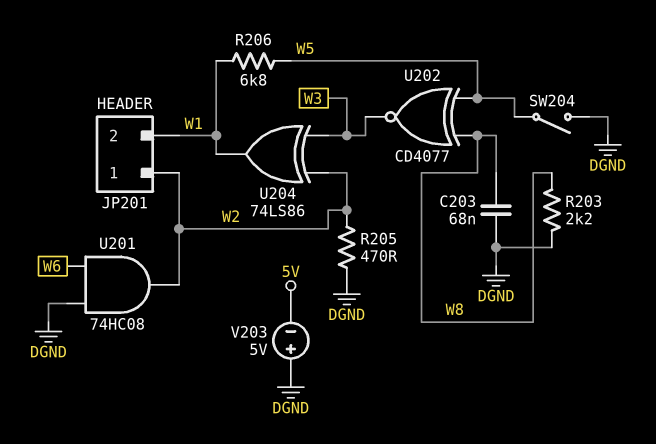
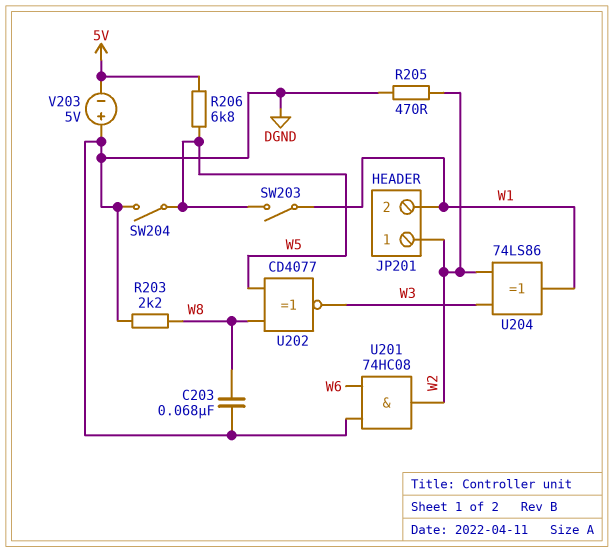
R206: 6.8k (W1, W5) -> 6.8k (5V, W5)
SW203: none -> switch (W1, W5)

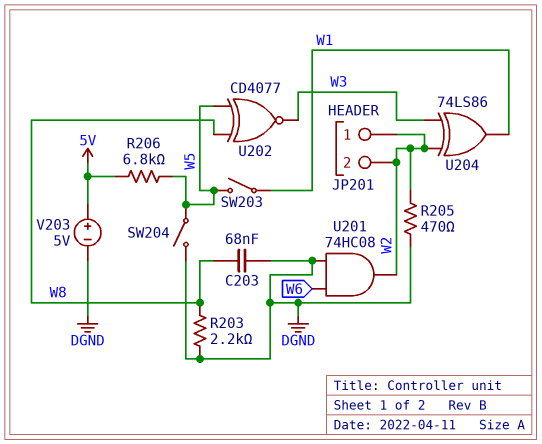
JP201 pin 2: W1 -> W2
V203: 5V (plus DGND, minus 5V) -> 5V (plus 5V, minus DGND)

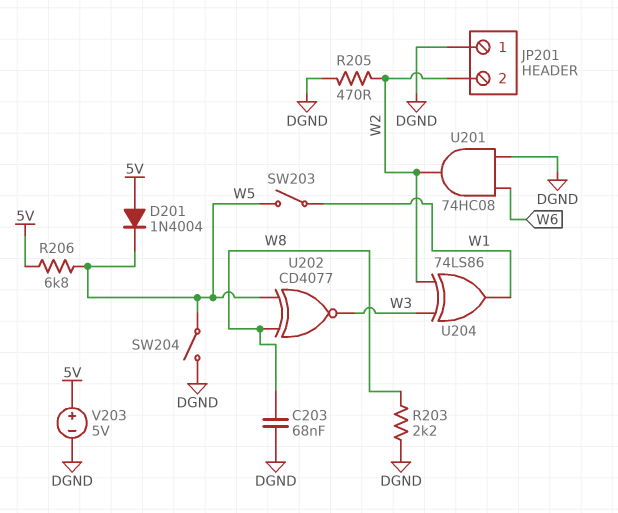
D201: none -> diode 1N4004 (A 5V, K W5)
JP201 pin 1: W2 -> DGND

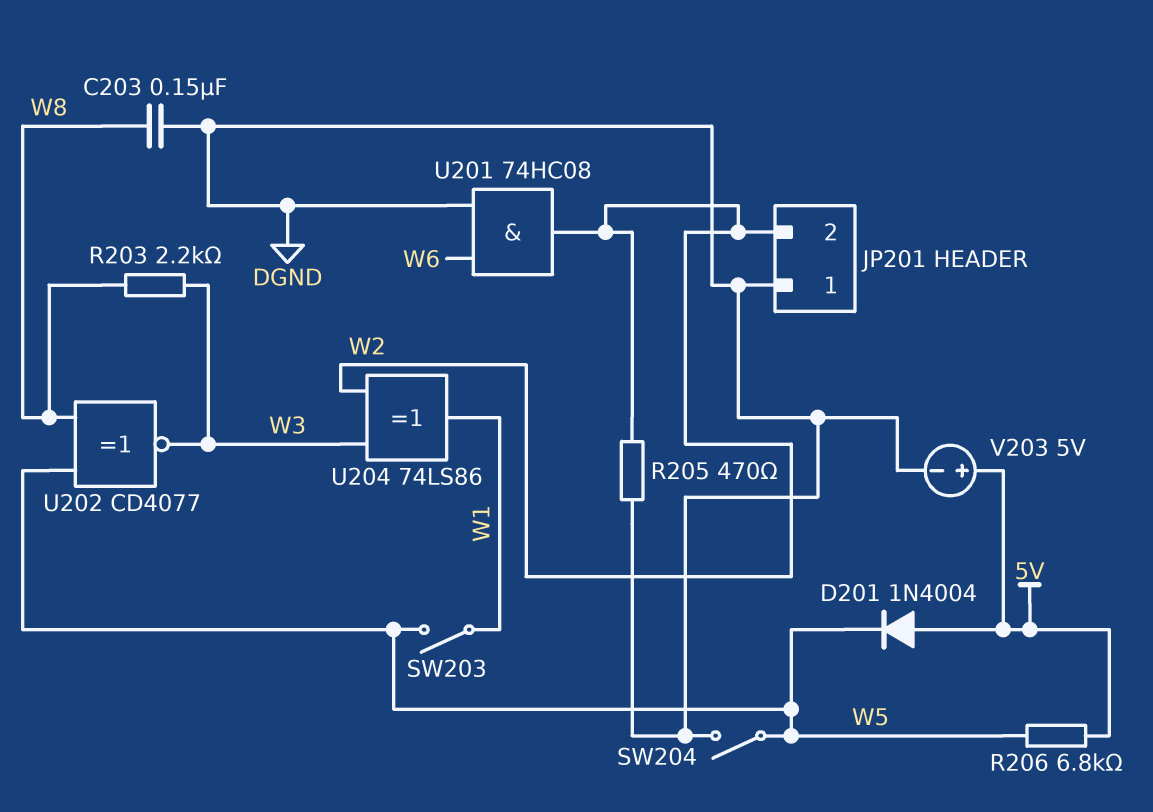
C203: 68nF (DGND, W8) -> 150nF (DGND, W8)
R203: 2.2k (DGND, W8) -> 2.2k (W3, W8)

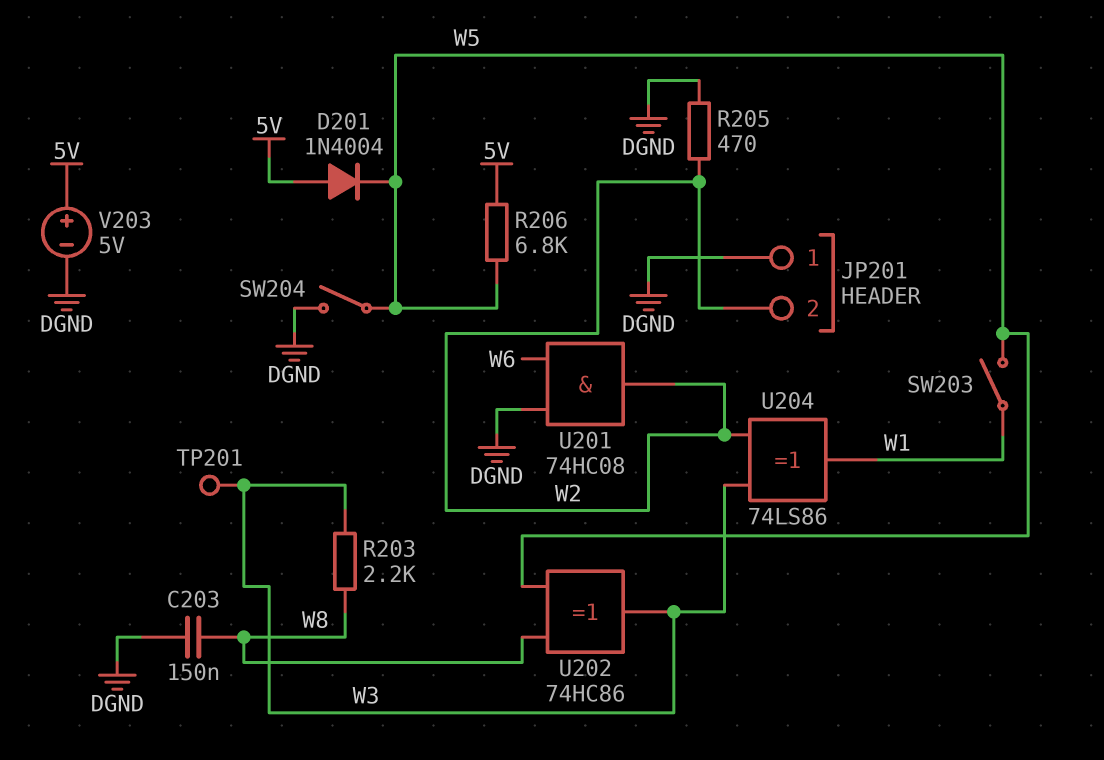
TP201: none -> test point (W3)
U202: XNOR CD4077 (in W5, in W8, out W3) -> XOR 74HC86 (in W5, in W8, out W3)

